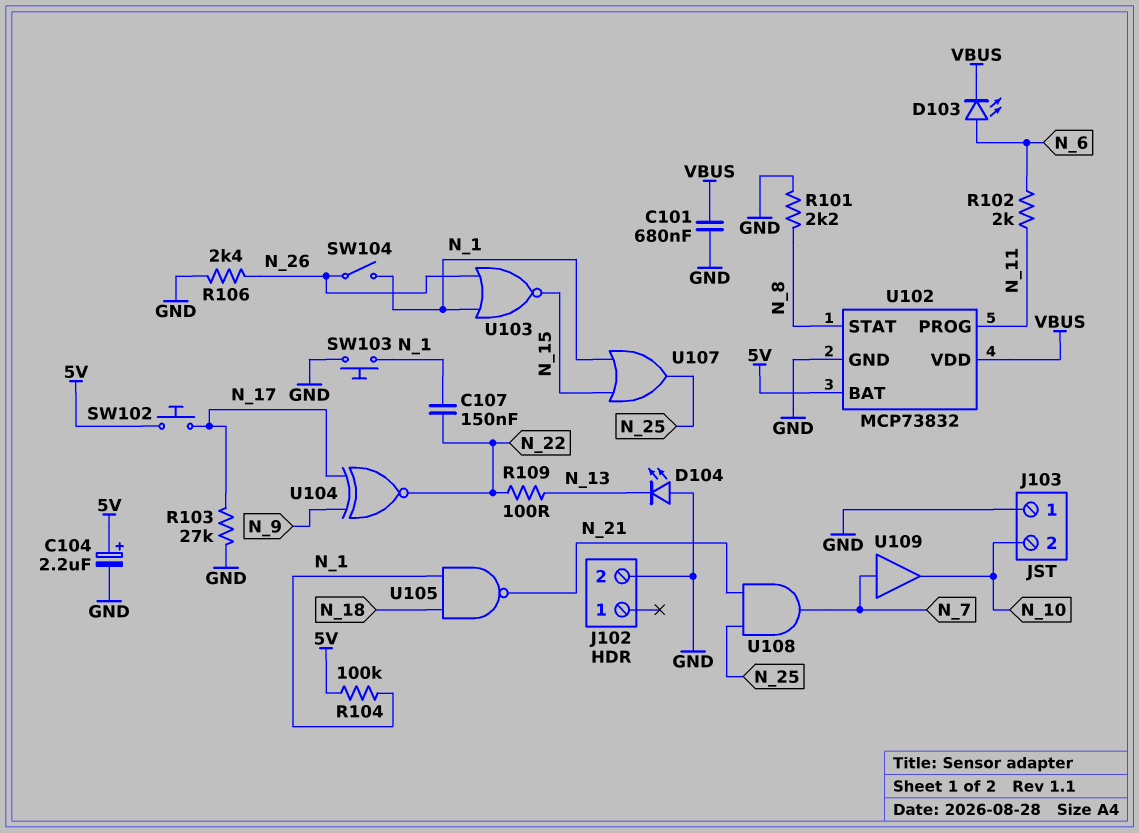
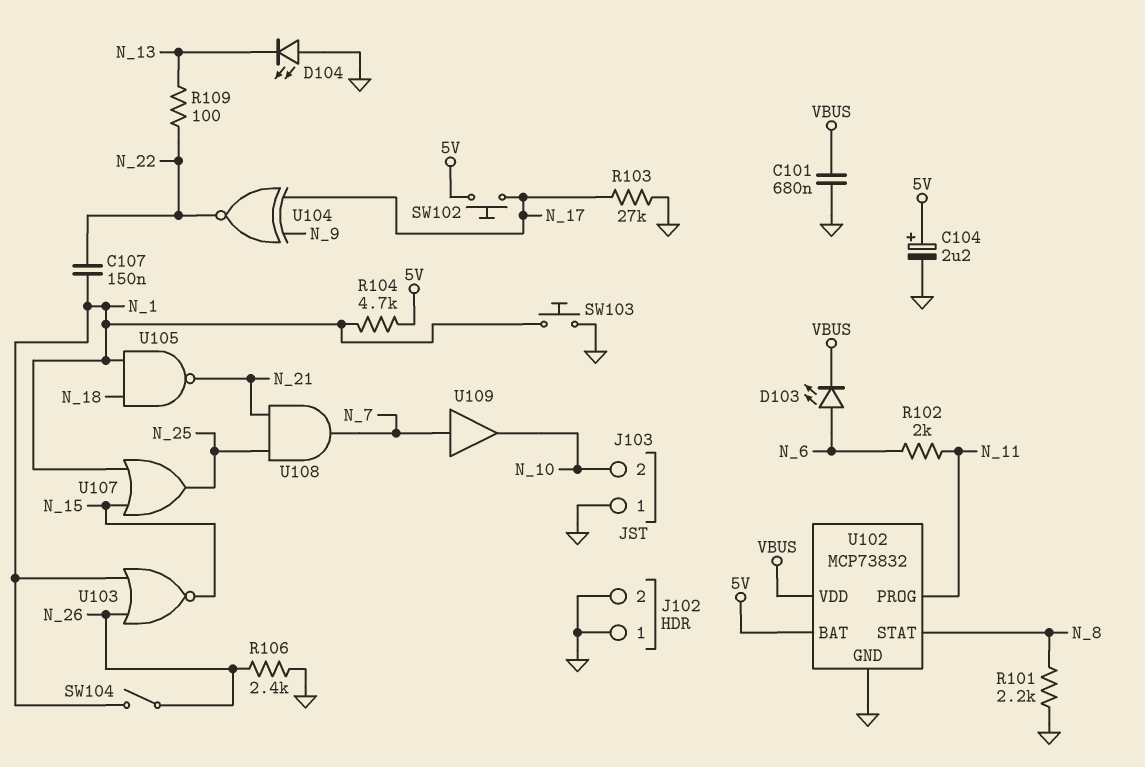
J102 pin 1: none -> GND
R104: 100k (5V, N_1) -> 4.7k (5V, N_1)

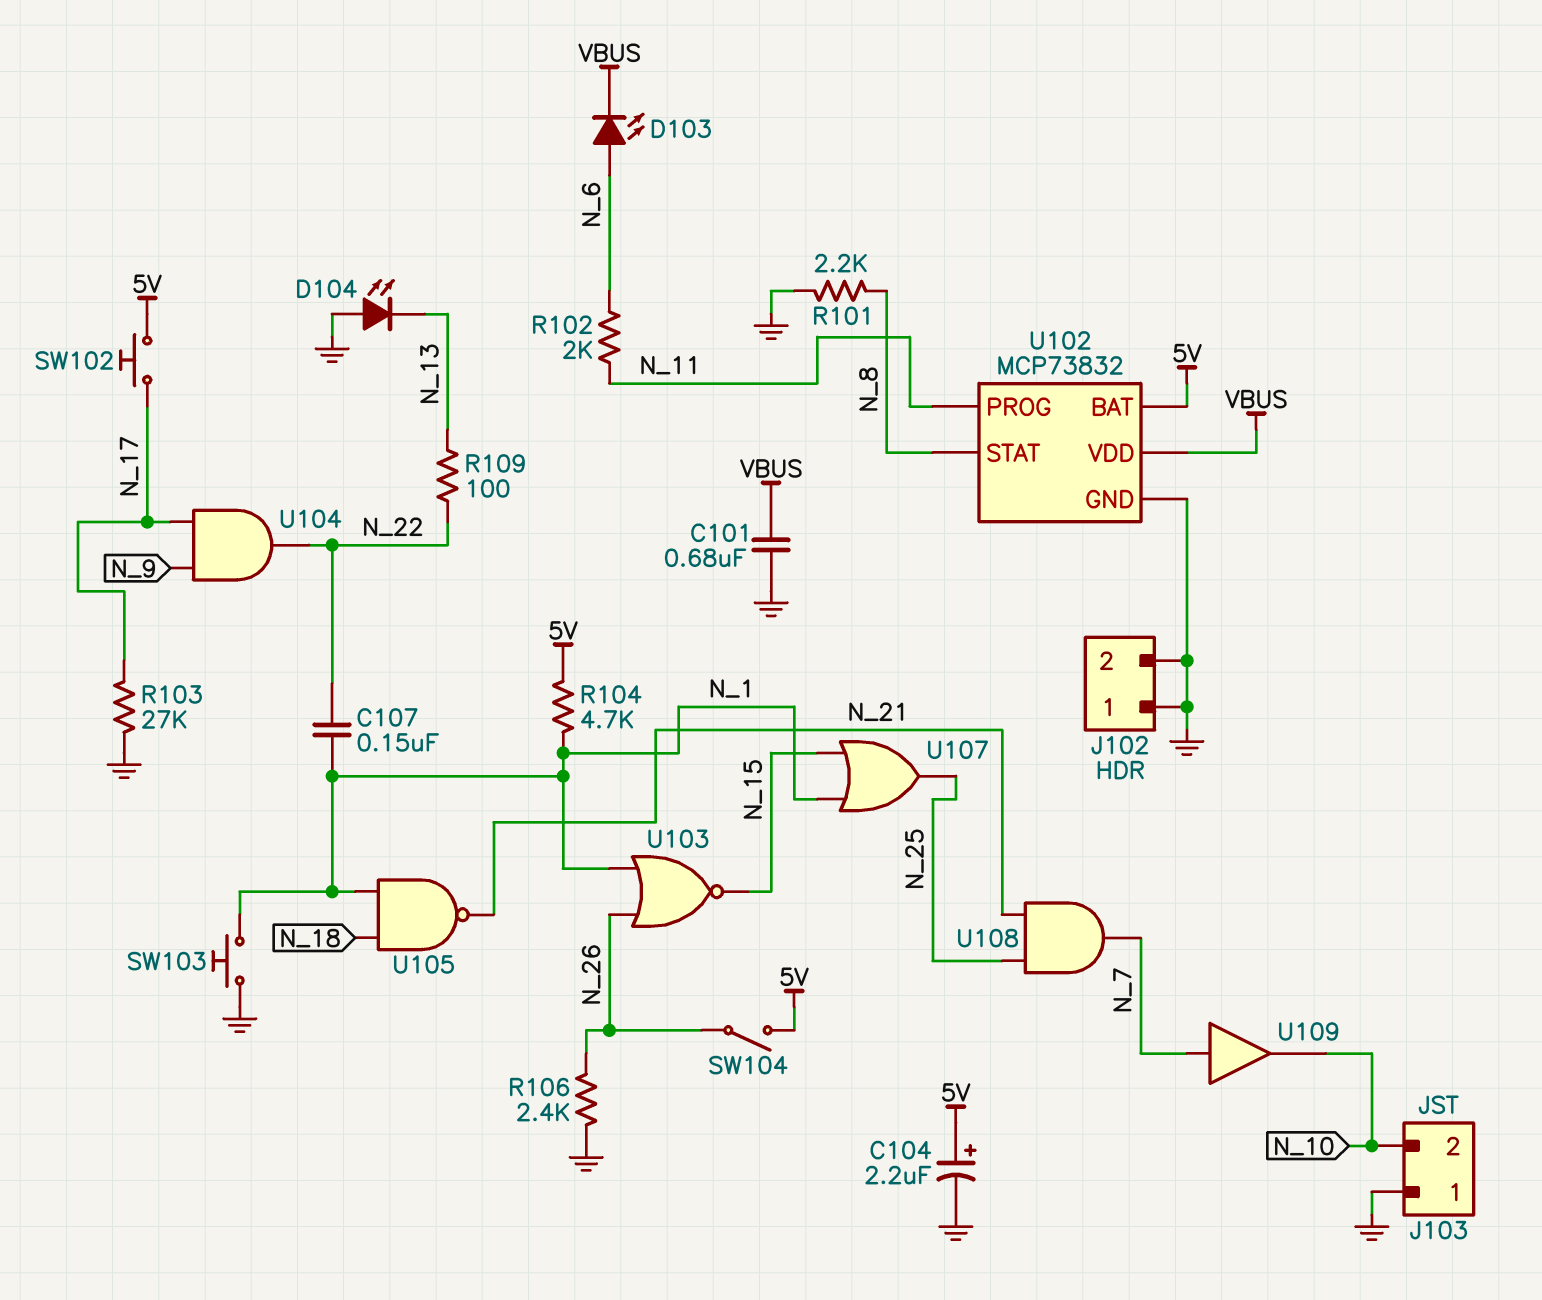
SW104: switch (N_1, N_26) -> switch (5V, N_26)
U104: XNOR (in N_9, in N_17, out N_22) -> AND (in N_9, in N_17, out N_22)

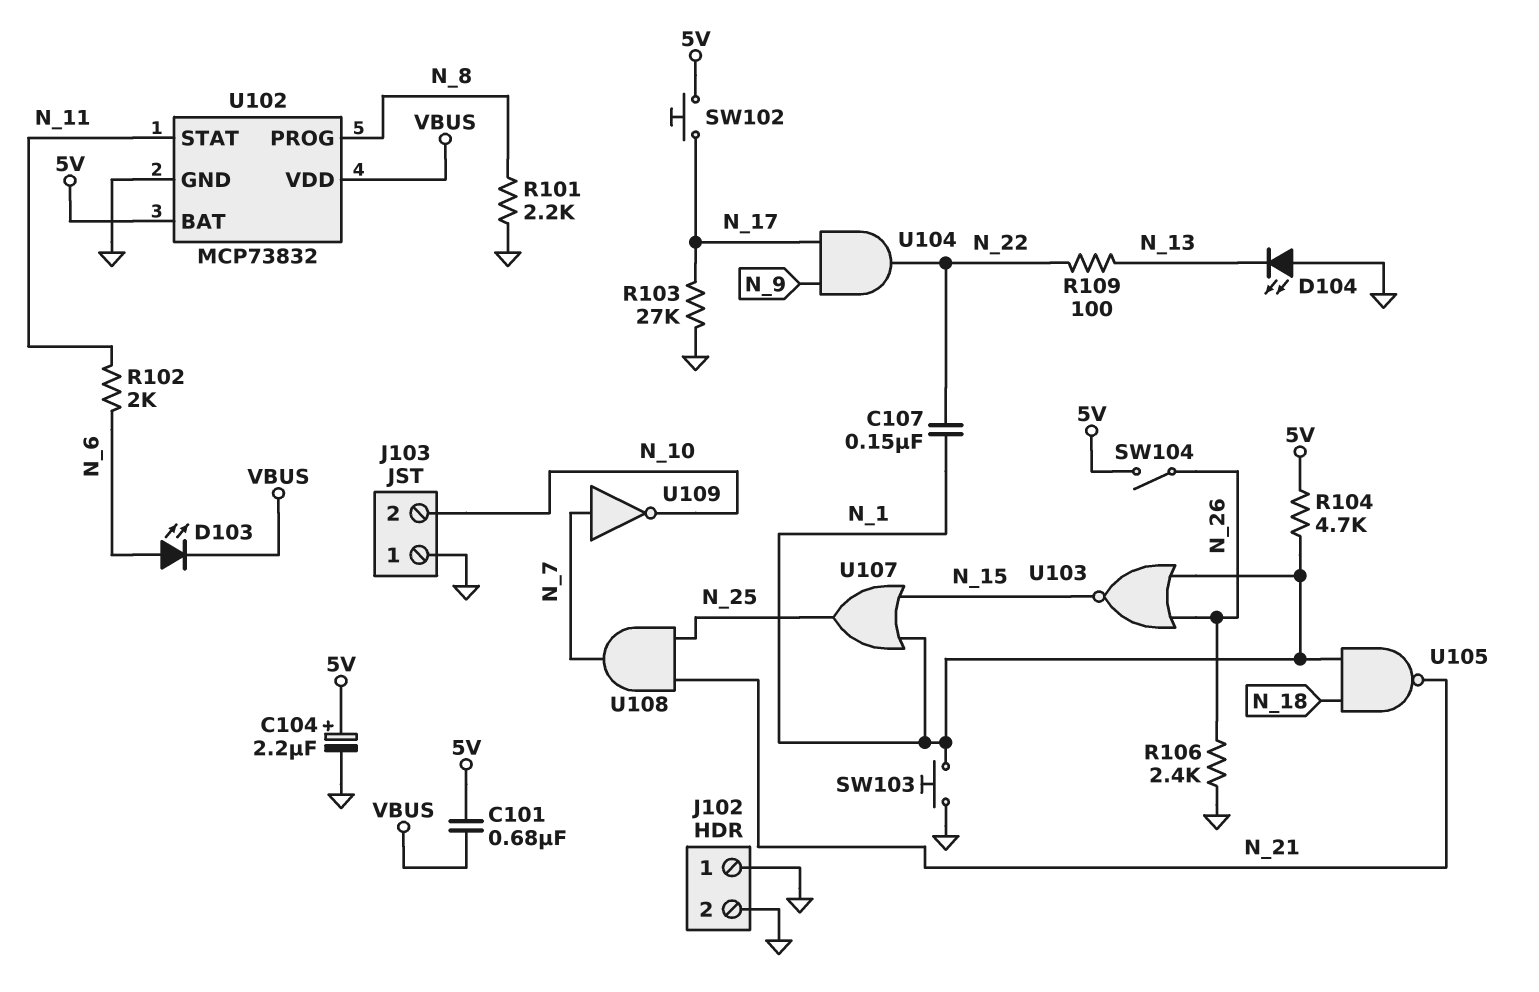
C101: 680nF (GND, VBUS) -> 680nF (5V, VBUS)
U102 pin PROG: N_11 -> N_8
U102 pin STAT: N_8 -> N_11
U109: buffer (in N_7, out N_10) -> NOT (in N_7, out N_10)

